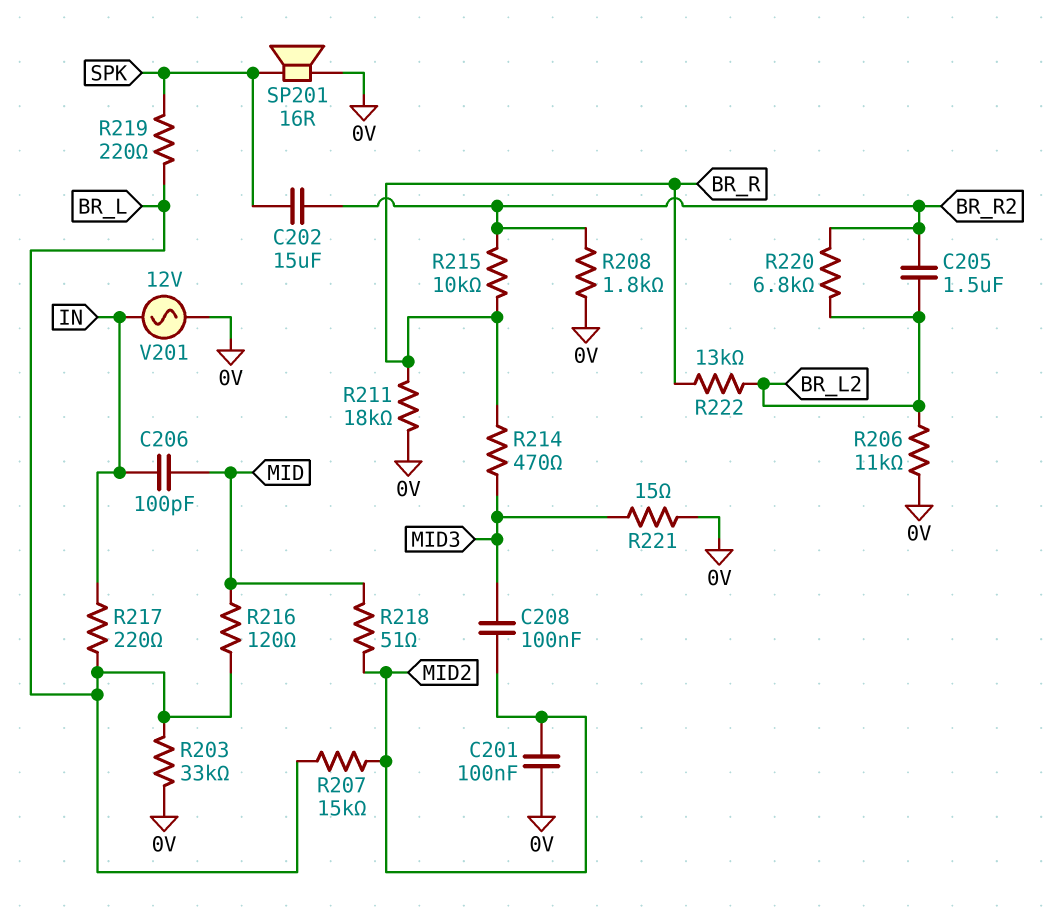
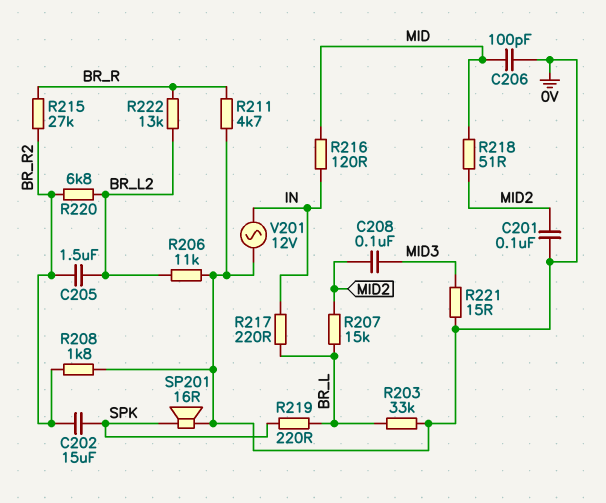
C206: 100pF (IN, MID) -> 100pF (0V, MID)
R211: 18k (0V, BR_R) -> 4.7k (0V, BR_R)
R214: 470 (BR_R, MID3) -> none
R215: 10k (BR_R, BR_R2) -> 27k (BR_R, BR_R2)
R216: 120 (BR_L, MID) -> 120 (IN, MID)

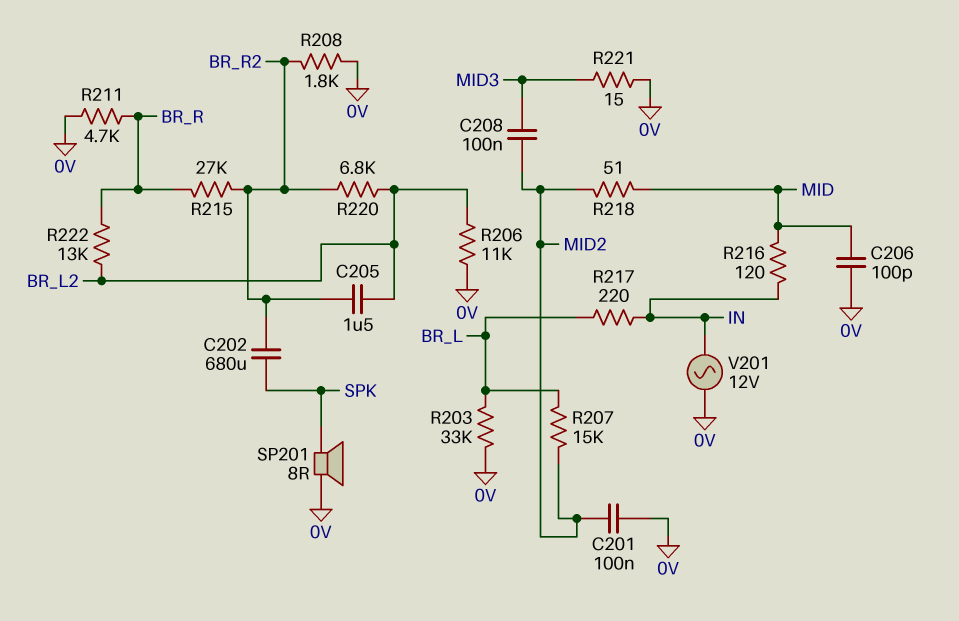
C202: 15uF (BR_R2, SPK) -> 680uF (BR_R2, SPK)
R219: 220 (BR_L, SPK) -> none
SP201: speaker 16R (0V, SPK) -> speaker 8R (0V, SPK)

